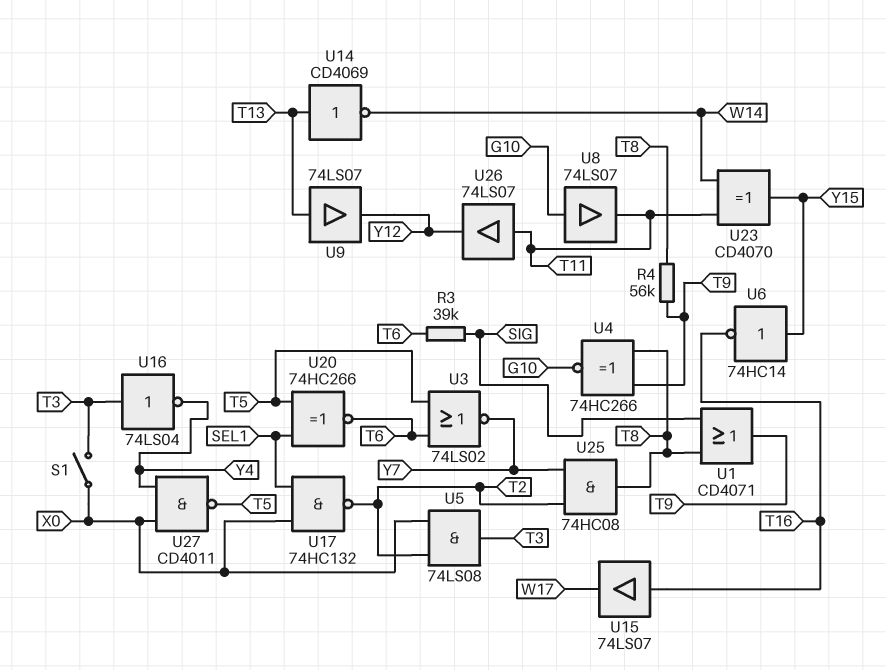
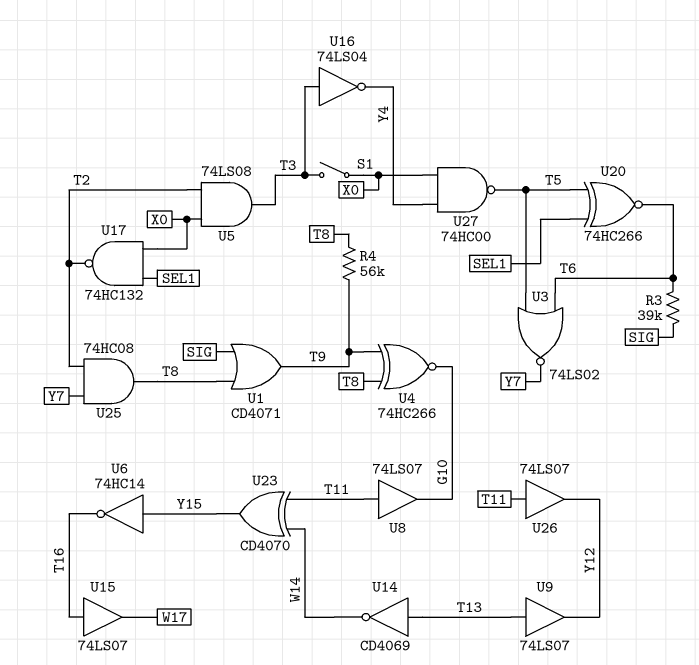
U8: buffer 74LS07 (in G10, out T11) -> buffer 74LS07 (in T11, out G10)
U27: NAND CD4011 (in X0, in Y4, out T5) -> NAND 74HC00 (in X0, in Y4, out T5)

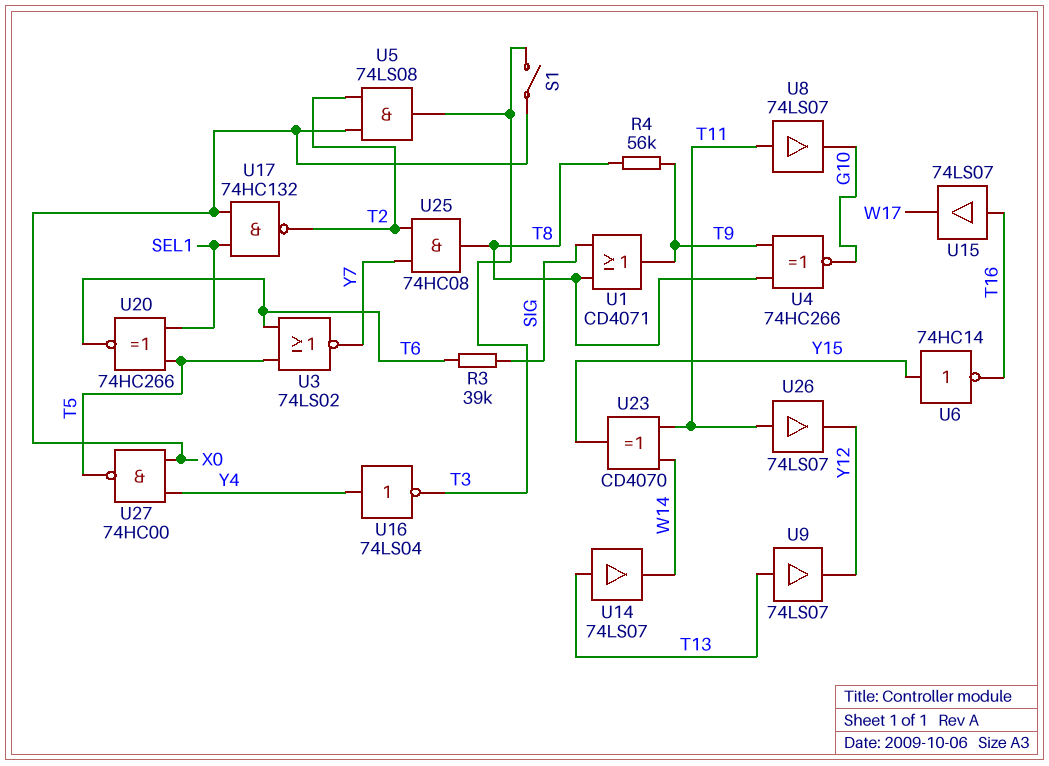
U14: NOT CD4069 (in T13, out W14) -> buffer 74LS07 (in T13, out W14)
U16: NOT 74LS04 (in T3, out Y4) -> NOT 74LS04 (in Y4, out T3)

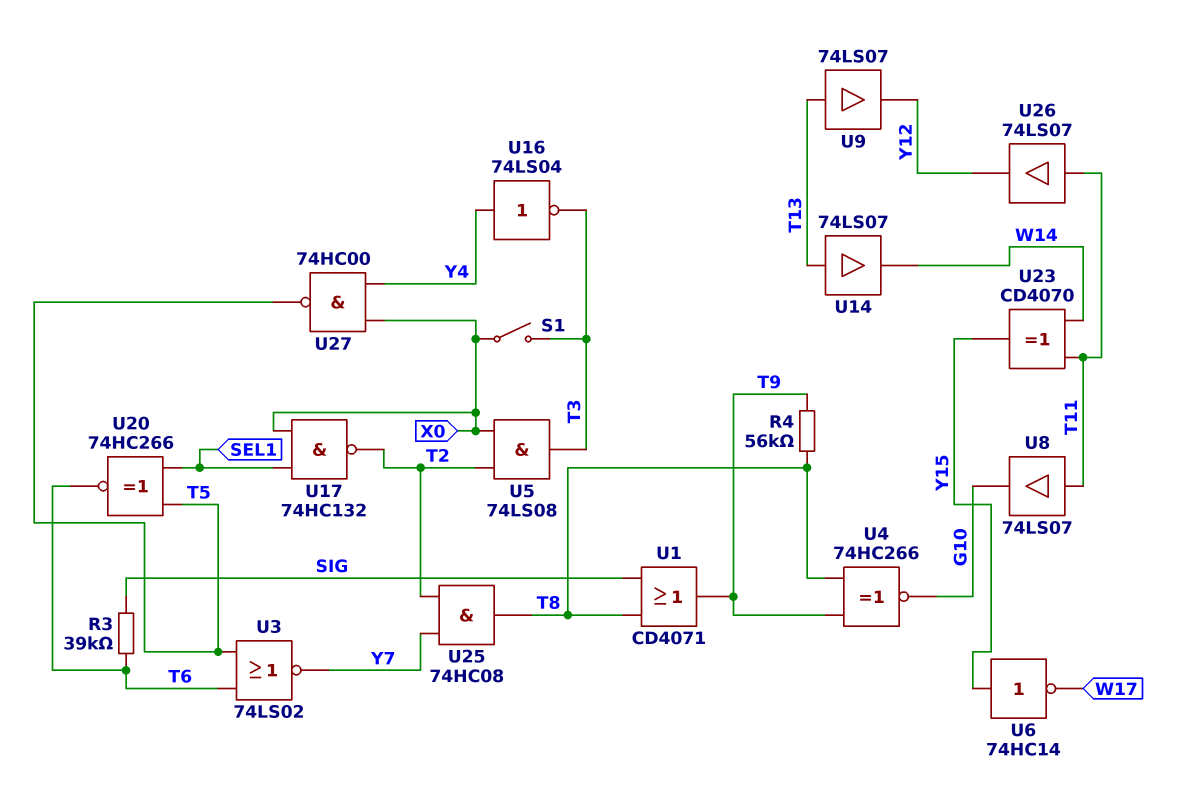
U6: NOT 74HC14 (in Y15, out T16) -> NOT 74HC14 (in Y15, out W17)
U15: buffer 74LS07 (in T16, out W17) -> none

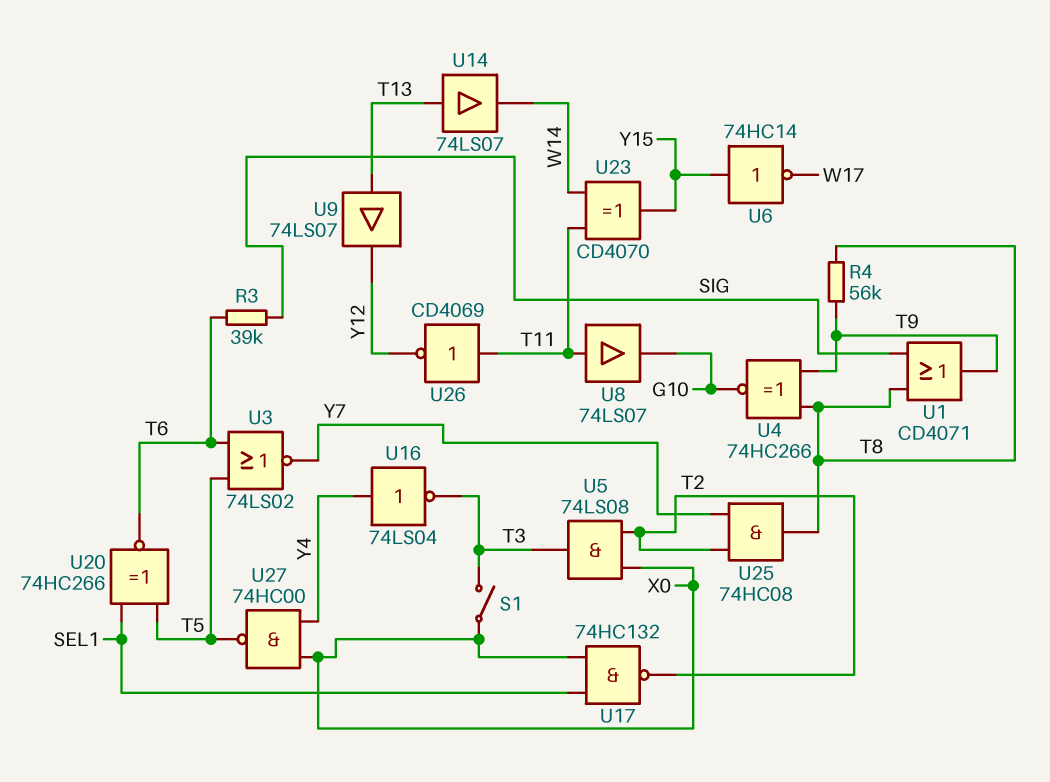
U26: buffer 74LS07 (in T11, out Y12) -> NOT CD4069 (in T11, out Y12)

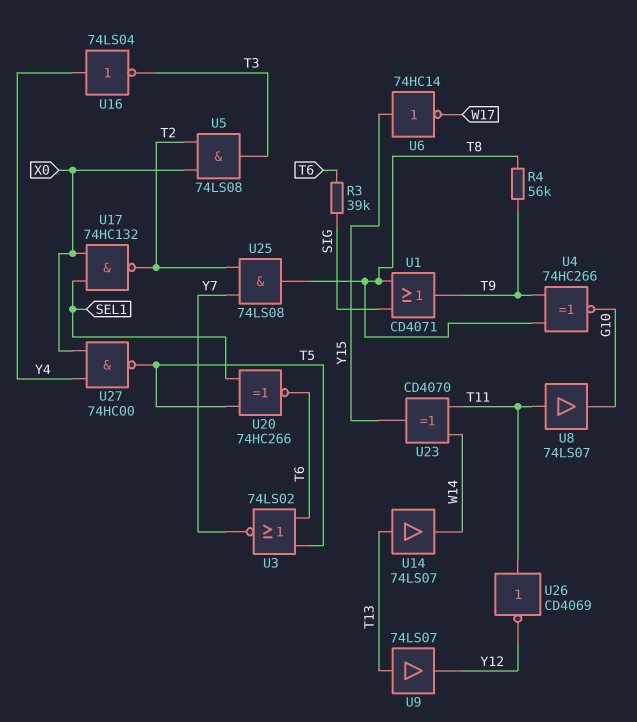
S1: switch (T3, X0) -> none
U25: AND 74HC08 (in T2, in Y7, out T8) -> AND 74LS08 (in T2, in Y7, out T8)

